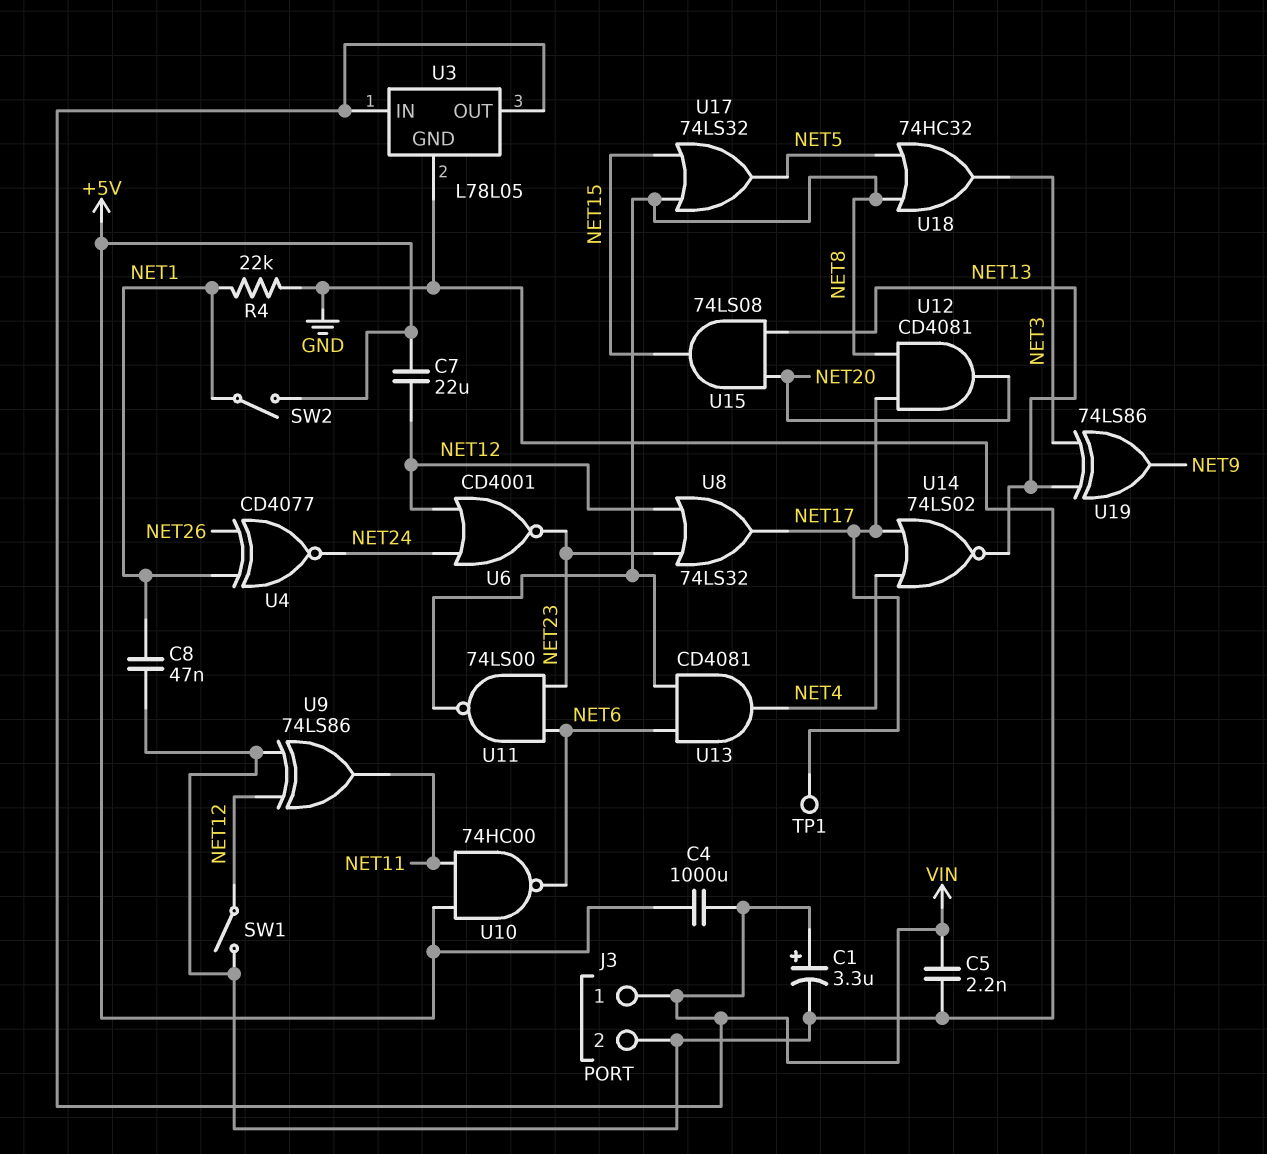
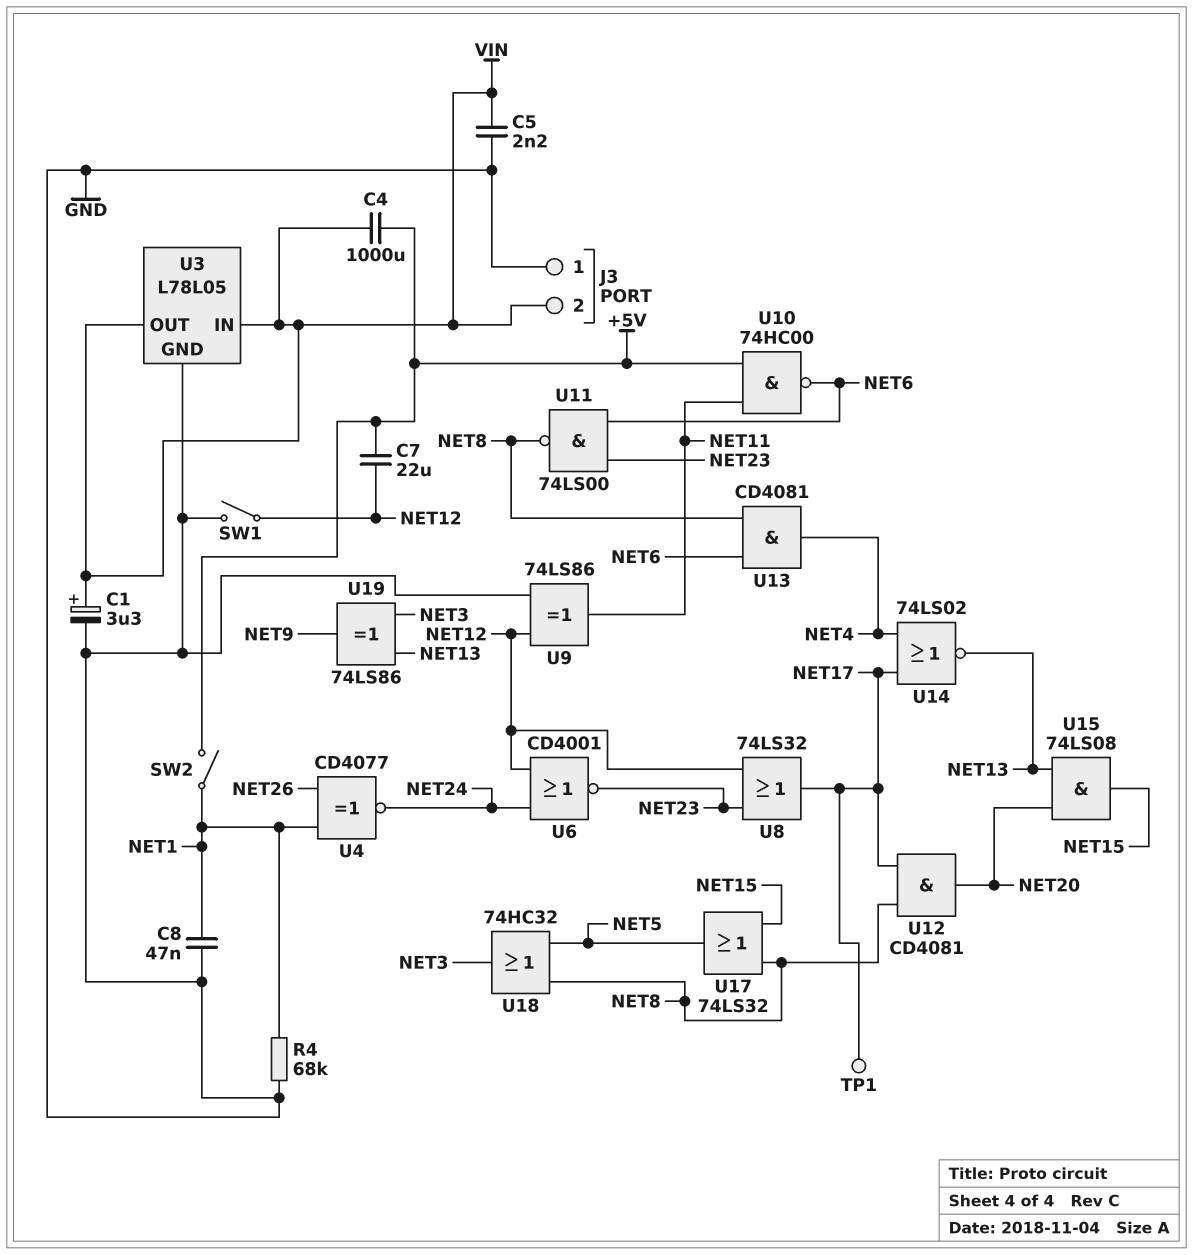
J3 pin 1: VIN -> GND
J3 pin 2: GND -> VIN
R4: 22k (GND, NET1) -> 68k (GND, NET1)

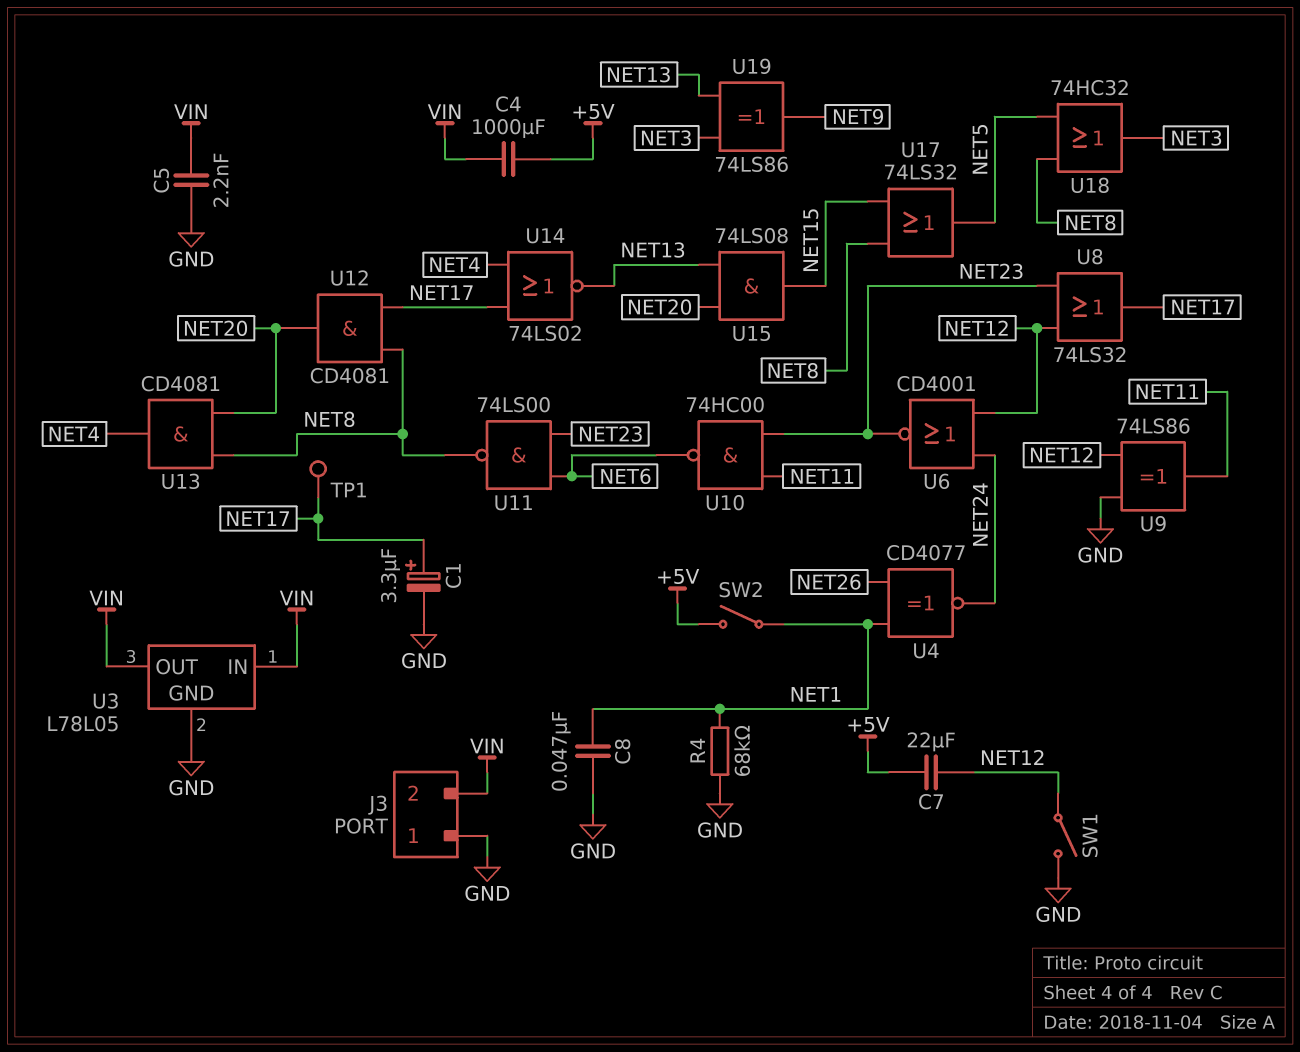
C1: 3.3uF (plus VIN, minus GND) -> 3.3uF (plus NET17, minus GND)
U10: NAND 74HC00 (in +5V, in NET11, out NET6) -> NAND 74HC00 (in NET11, in NET23, out NET6)
U13: AND CD4081 (in NET6, in NET8, out NET4) -> AND CD4081 (in NET8, in NET20, out NET4)

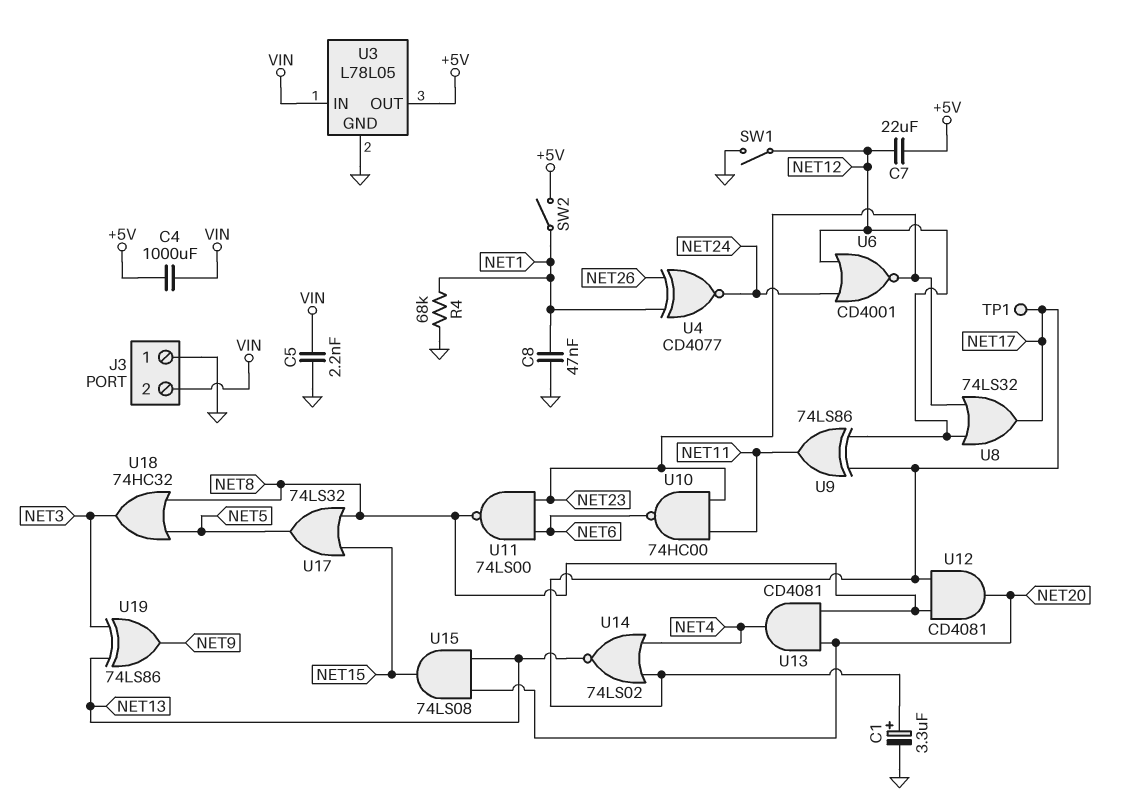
U3 pin OUT: VIN -> +5V
U9: XOR 74LS86 (in GND, in NET12, out NET11) -> XOR 74LS86 (in NET12, in NET17, out NET11)

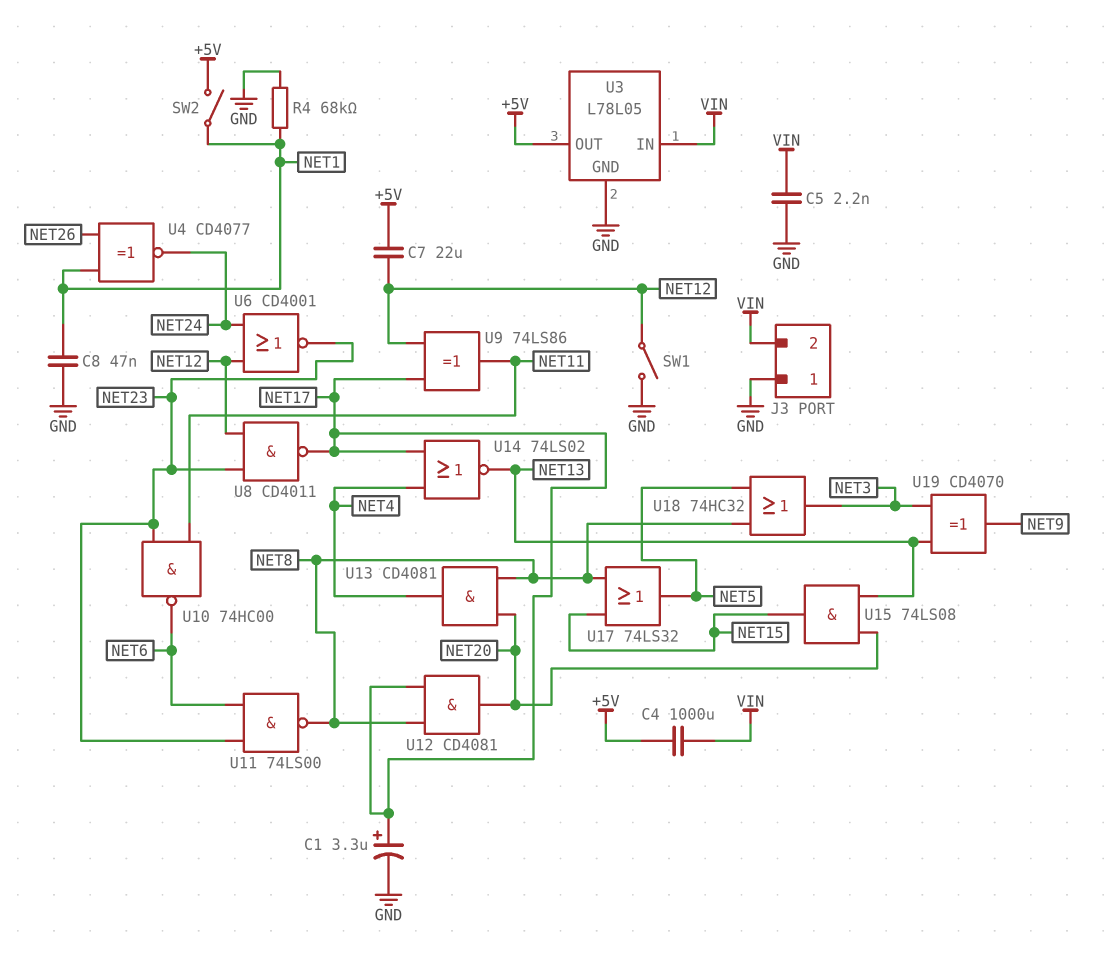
TP1: test point (NET17) -> none
U8: OR 74LS32 (in NET12, in NET23, out NET17) -> NAND CD4011 (in NET12, in NET23, out NET17)
U19: XOR 74LS86 (in NET3, in NET13, out NET9) -> XOR CD4070 (in NET3, in NET13, out NET9)

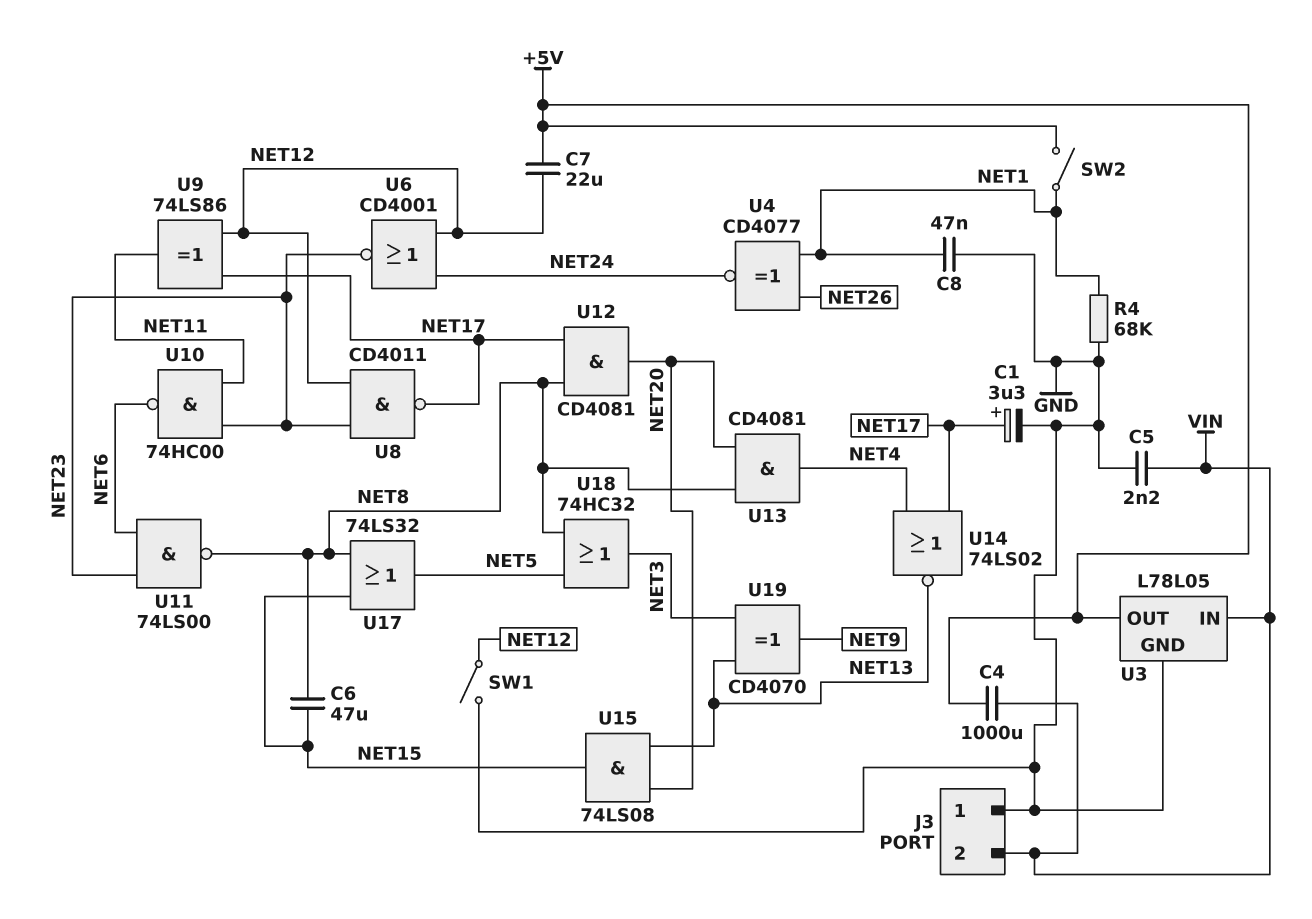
C6: none -> 47uF (NET8, NET15)

